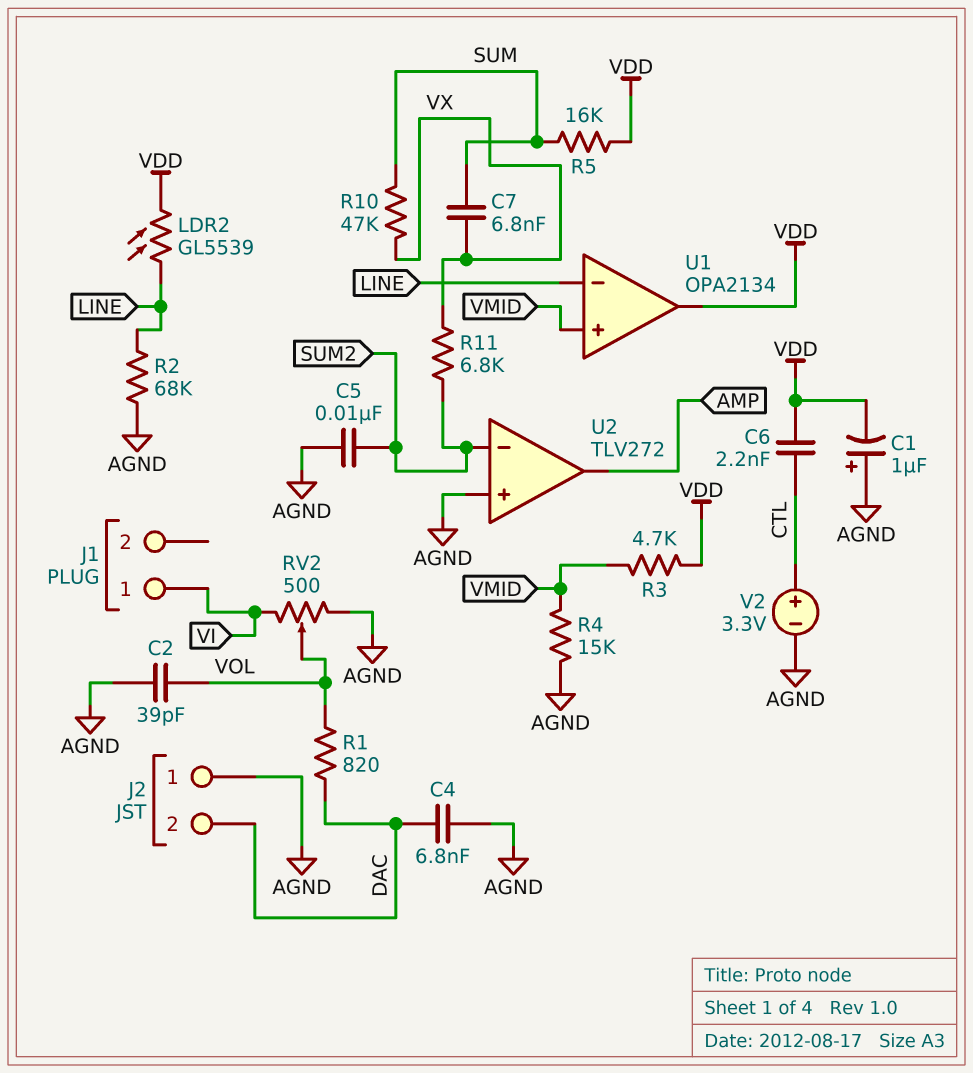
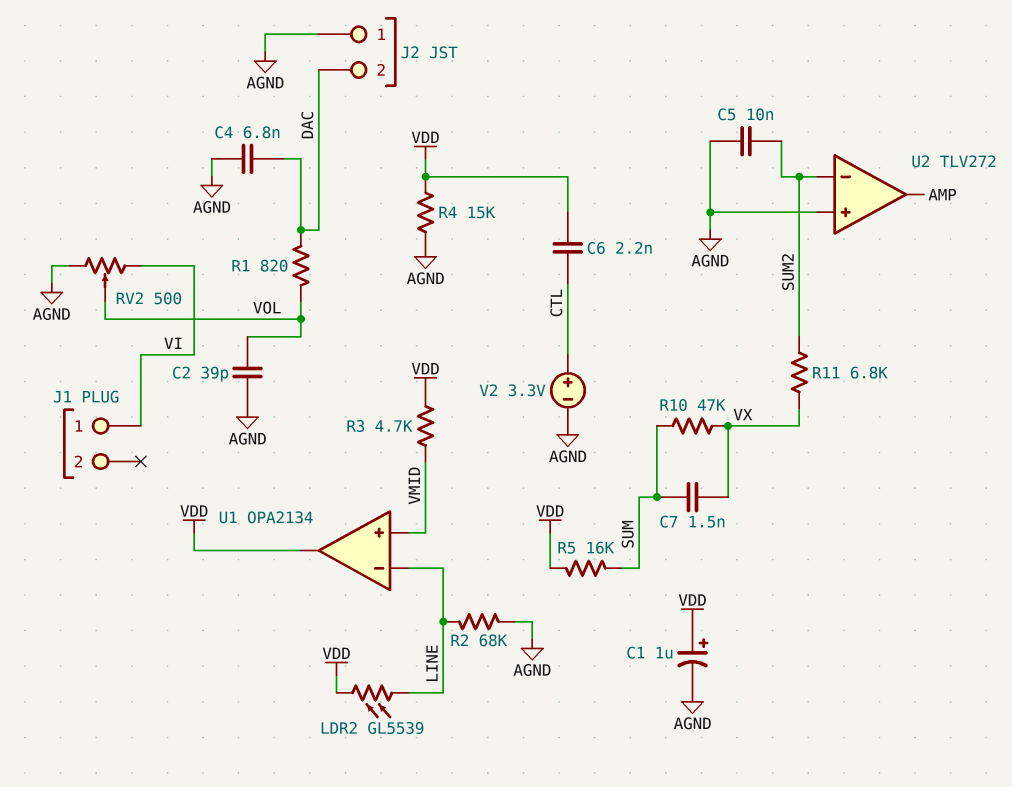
C1: 1uF (plus AGND, minus VDD) -> 1uF (plus VDD, minus AGND)
C7: 6.8nF (SUM, VX) -> 1.5nF (SUM, VX)
R4: 15k (AGND, VMID) -> 15k (AGND, VDD)

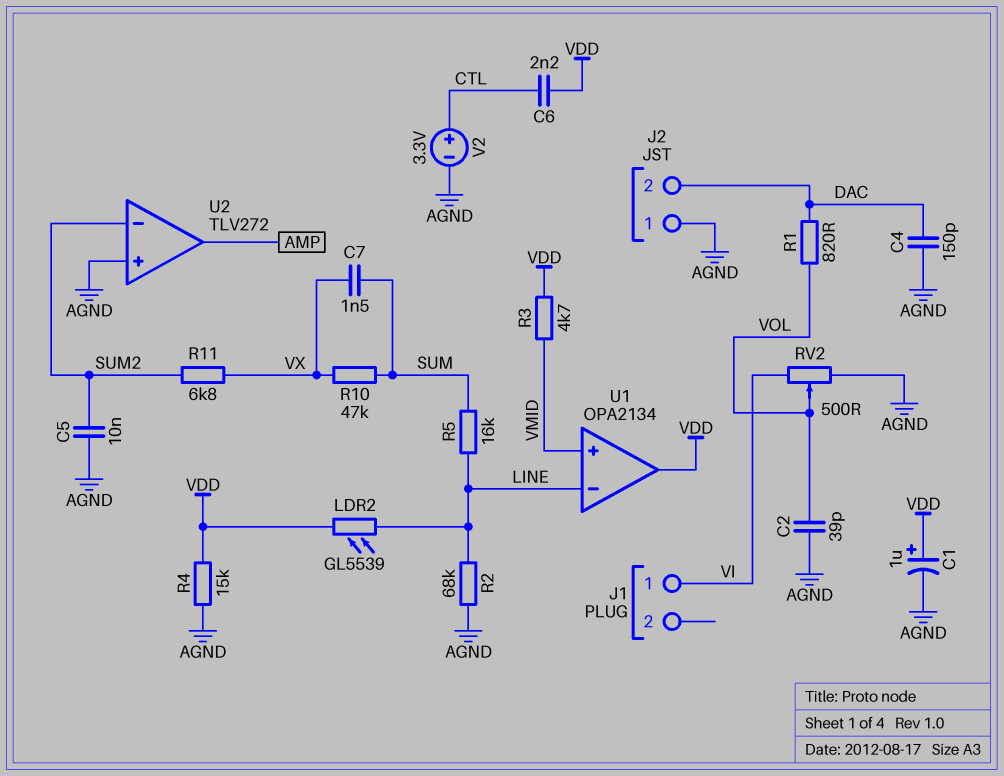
C4: 6.8nF (AGND, DAC) -> 150pF (AGND, DAC)
R5: 16k (SUM, VDD) -> 16k (LINE, SUM)

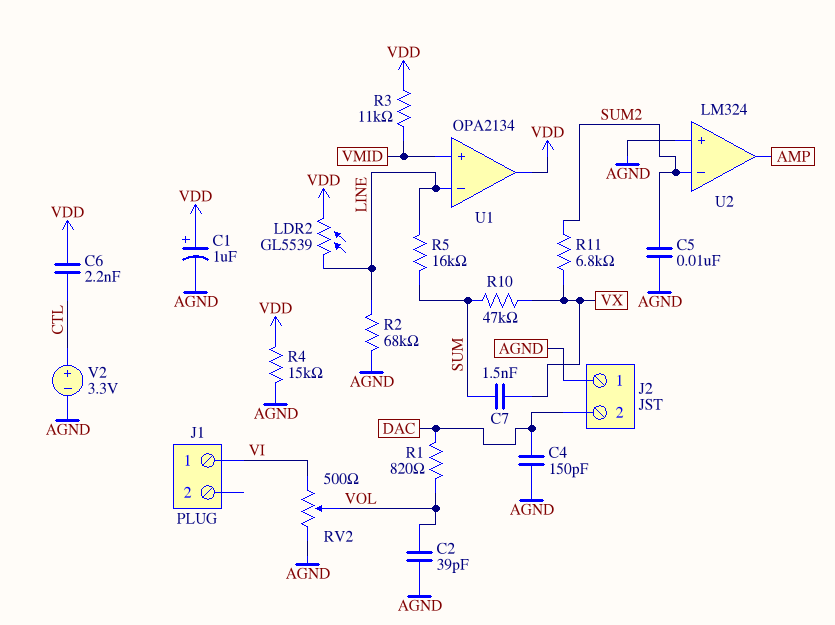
R3: 4.7k (VDD, VMID) -> 11k (VDD, VMID)
U2: TLV272 -> LM324

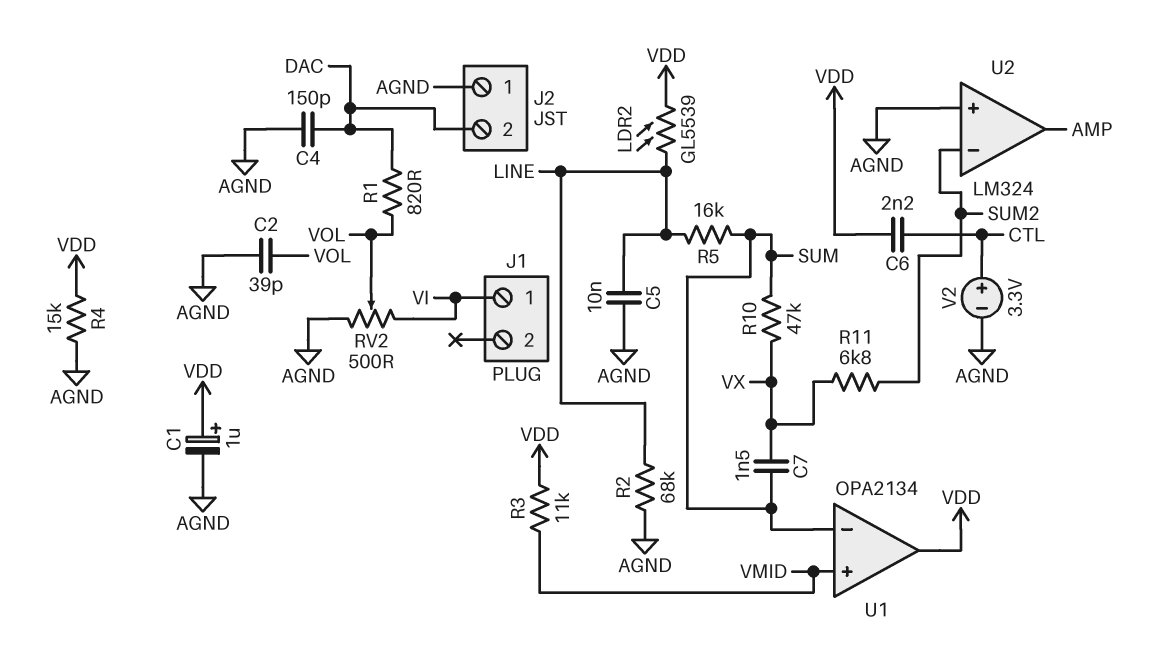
C5: 10nF (AGND, SUM2) -> 10nF (AGND, LINE)
U1 pin in-: LINE -> SUM

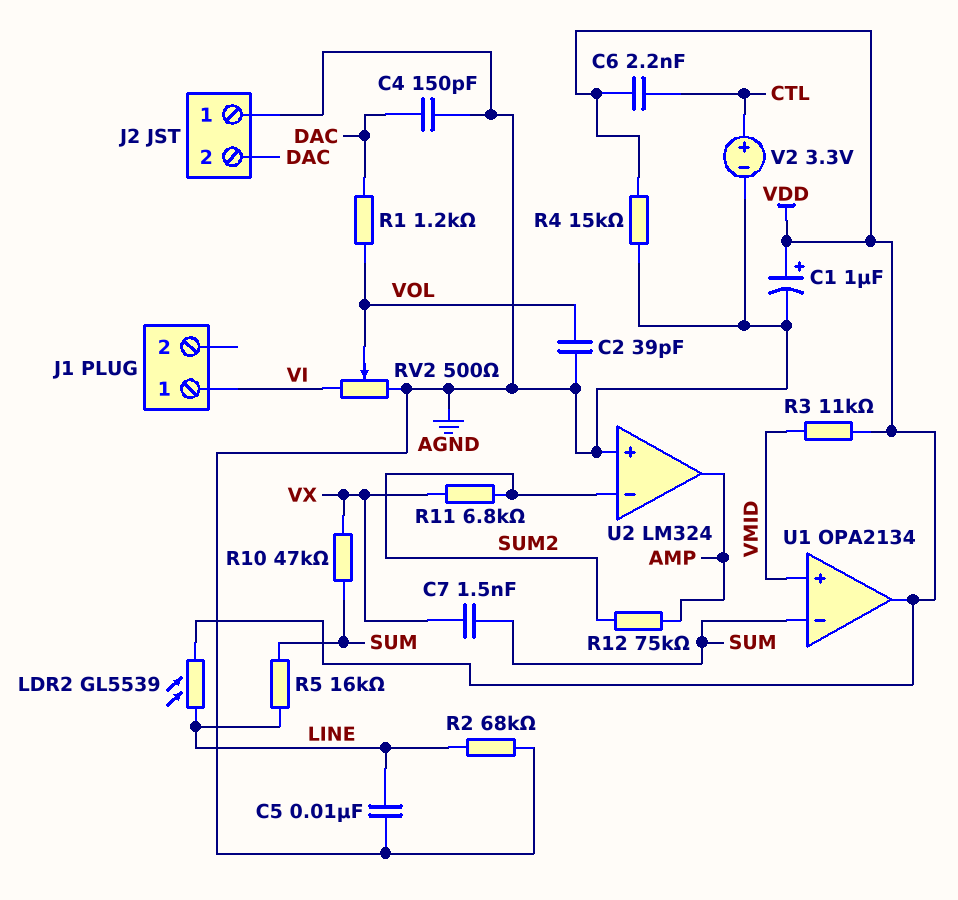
R1: 820 (DAC, VOL) -> 1.2k (DAC, VOL)
R12: none -> 75k (AMP, SUM2)

